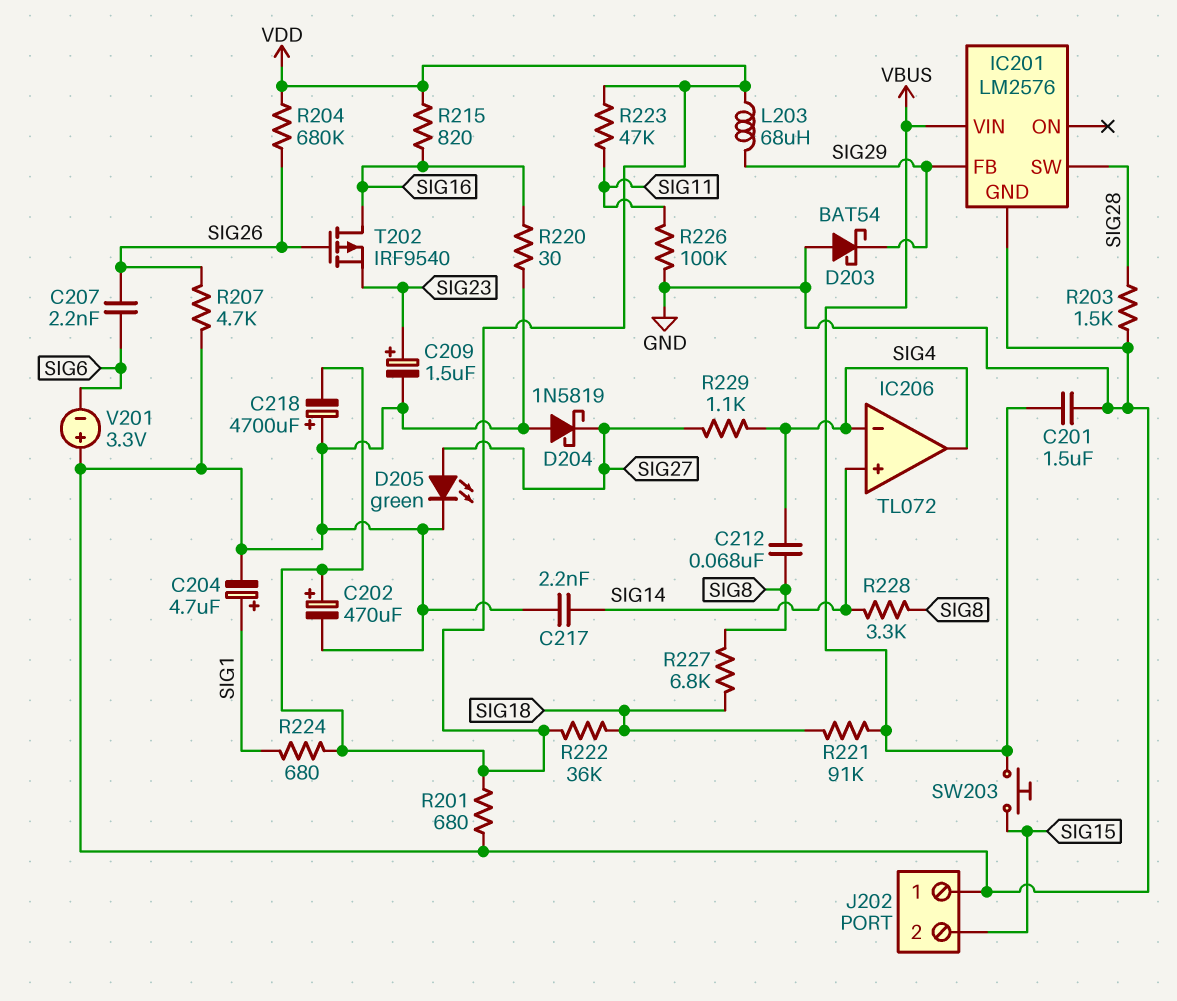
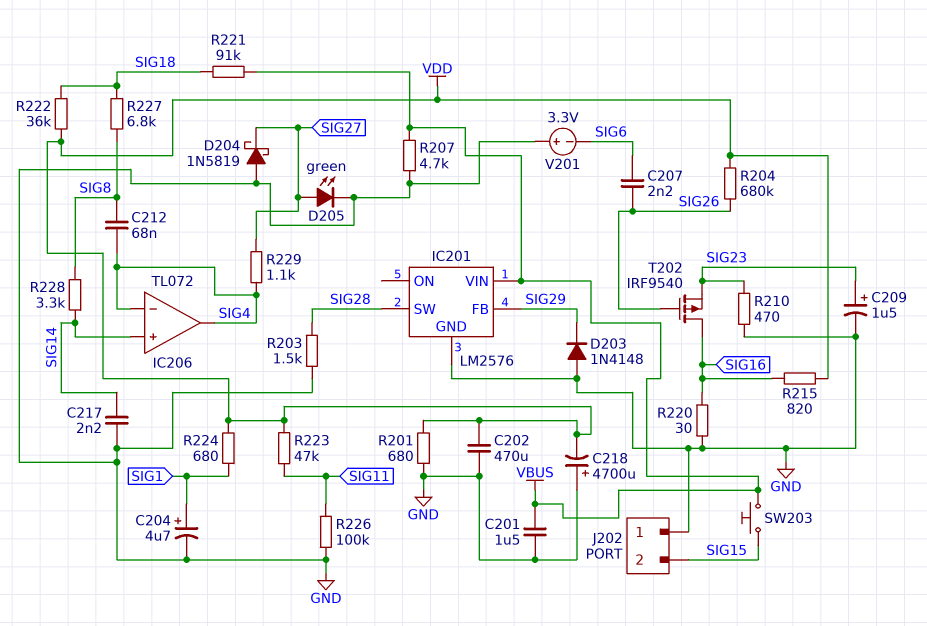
C202: 470uF (plus VDD, minus GND) -> 470uF (GND, VDD)
D203: schottky BAT54 (A GND, K SIG29) -> diode 1N4148 (A GND, K SIG29)
L203: 68uH (SIG29, VDD) -> none
R207: 4.7k (GND, SIG26) -> 4.7k (GND, VBUS)
R210: none -> 470 (GND, SIG23)

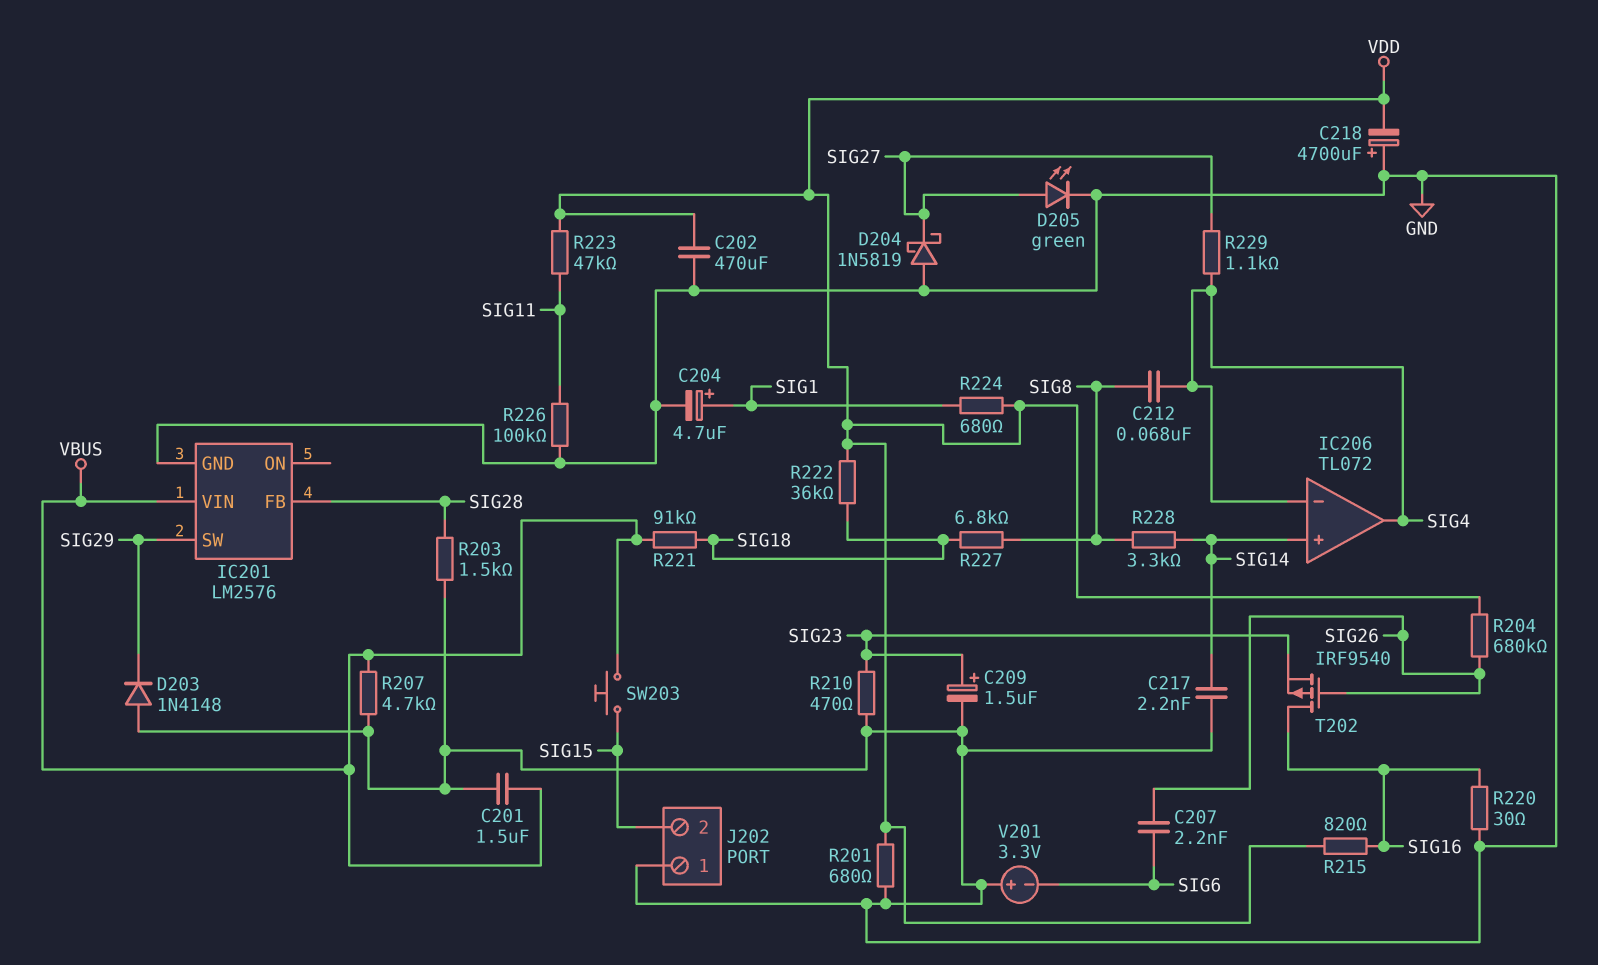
IC201 pin FB: SIG29 -> SIG28
IC201 pin SW: SIG28 -> SIG29

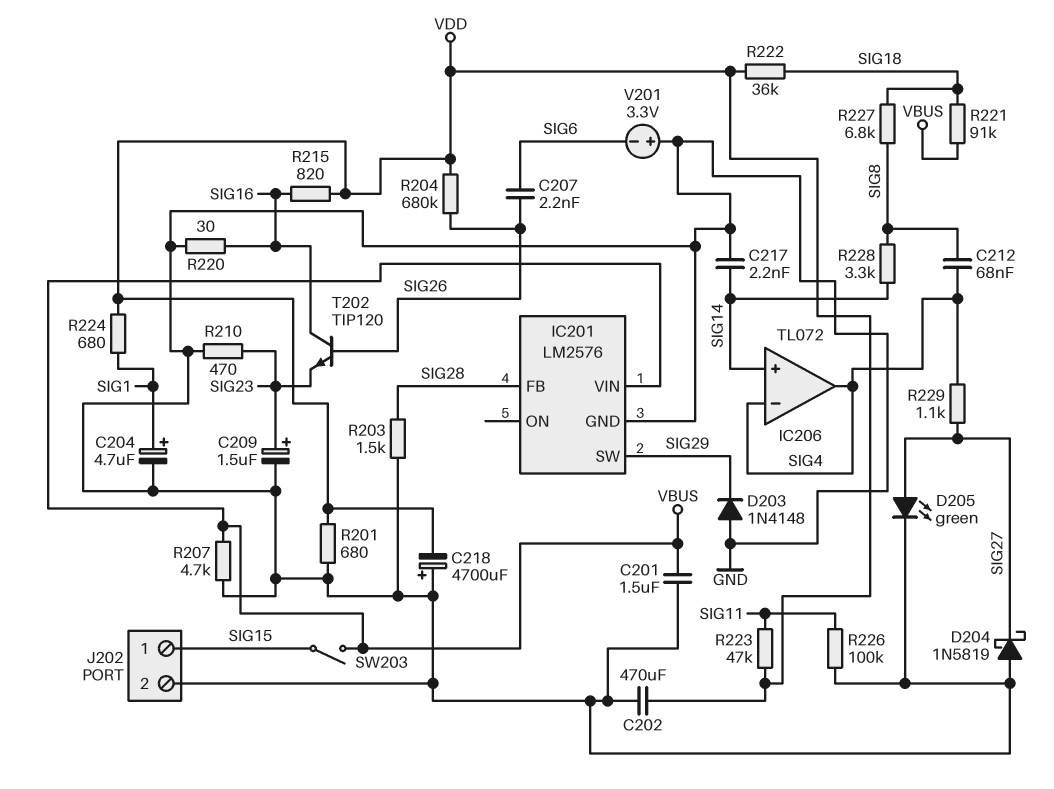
J202 pin 1: GND -> SIG15
J202 pin 2: SIG15 -> GND
SW203: button (SIG15, VBUS) -> switch (SIG15, VBUS)
T202: PMOS IRF9540 (G SIG26, D SIG16, S SIG23) -> NPN TIP120 (B SIG26, C SIG16, E SIG23)

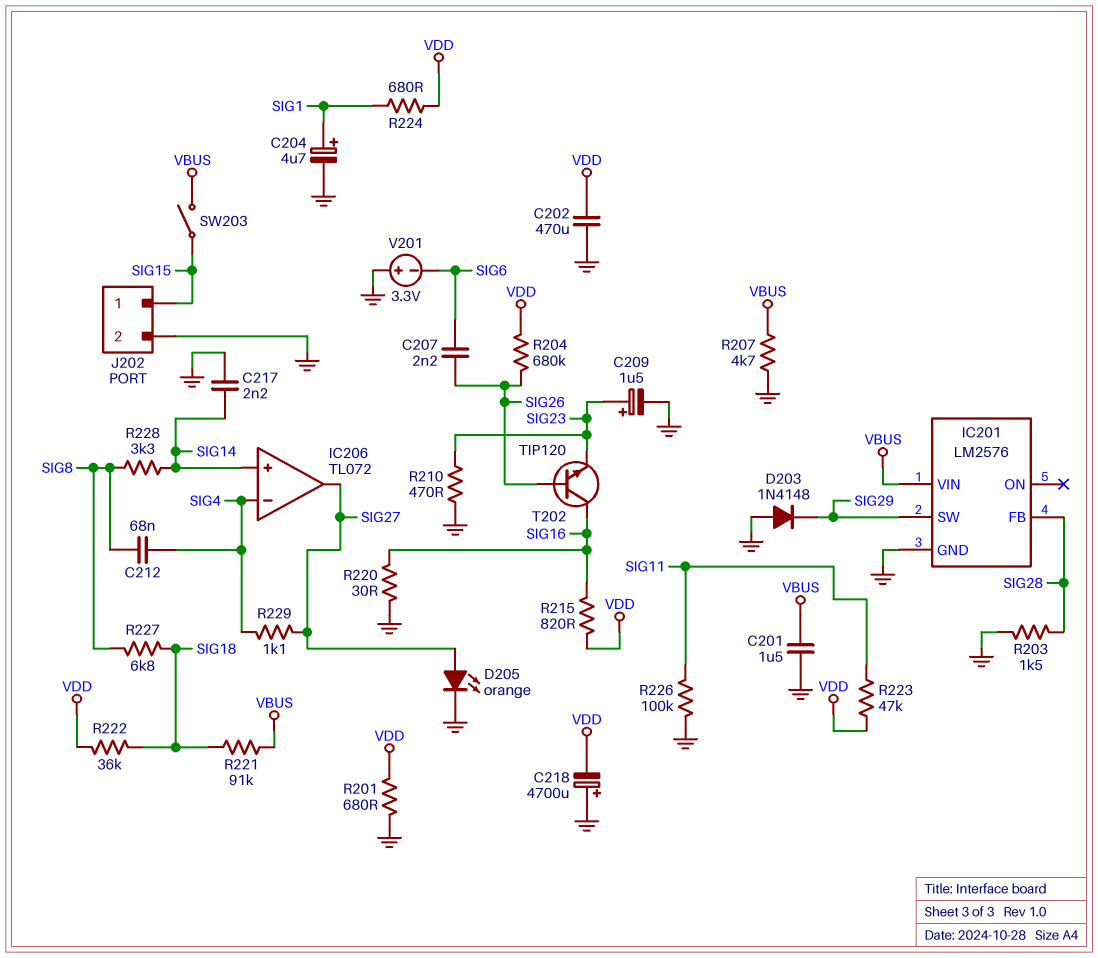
D204: schottky 1N5819 (A GND, K SIG27) -> none
D205: LED green (A SIG27, K GND) -> LED orange (A SIG27, K GND)
IC206 pin out: SIG4 -> SIG27

